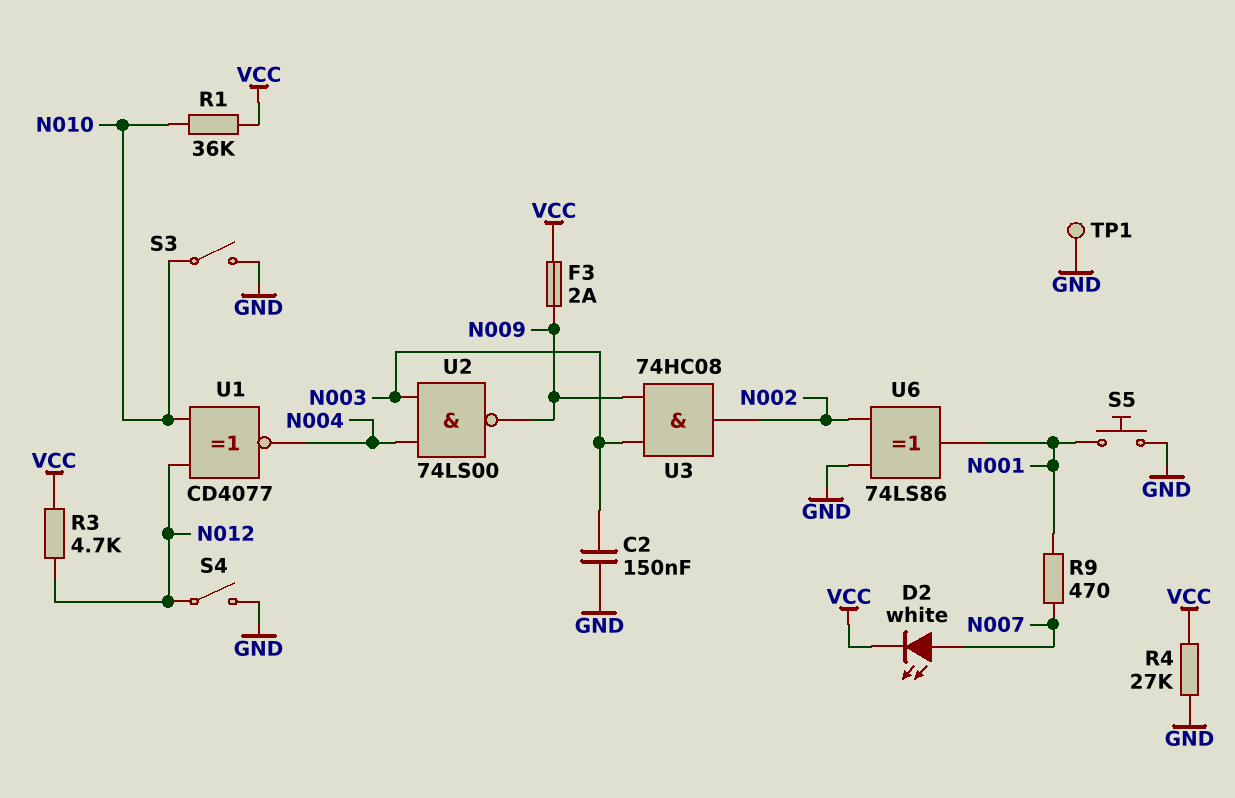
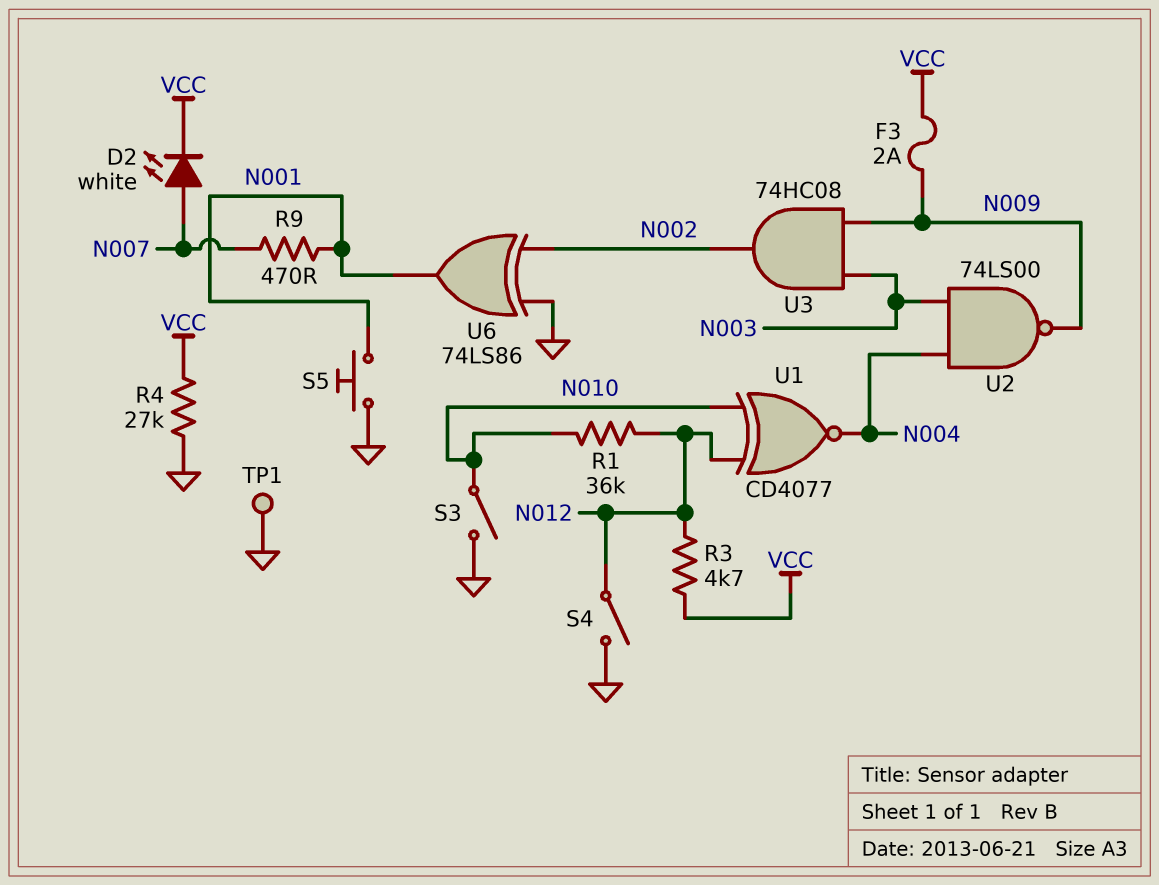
C2: 150nF (GND, N003) -> none
R1: 36k (N010, VCC) -> 36k (N010, N012)

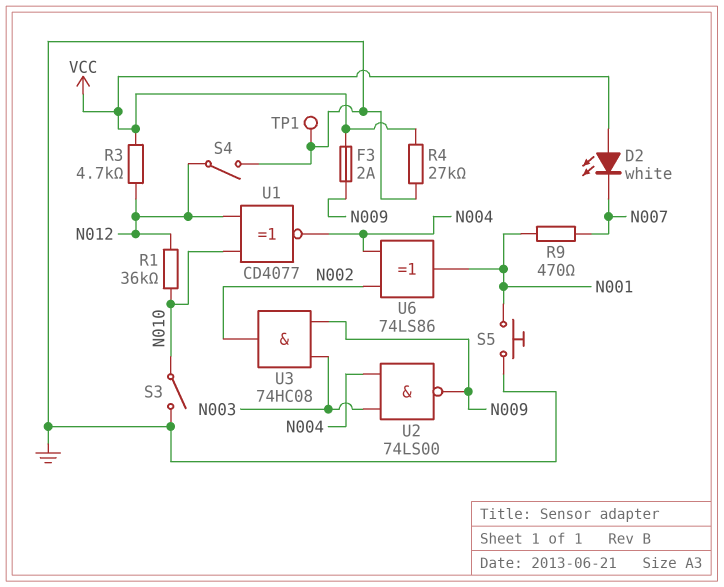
D2: LED white (A N007, K VCC) -> LED white (A VCC, K N007)
U6: XOR 74LS86 (in GND, in N002, out N001) -> XOR 74LS86 (in N002, in N004, out N001)

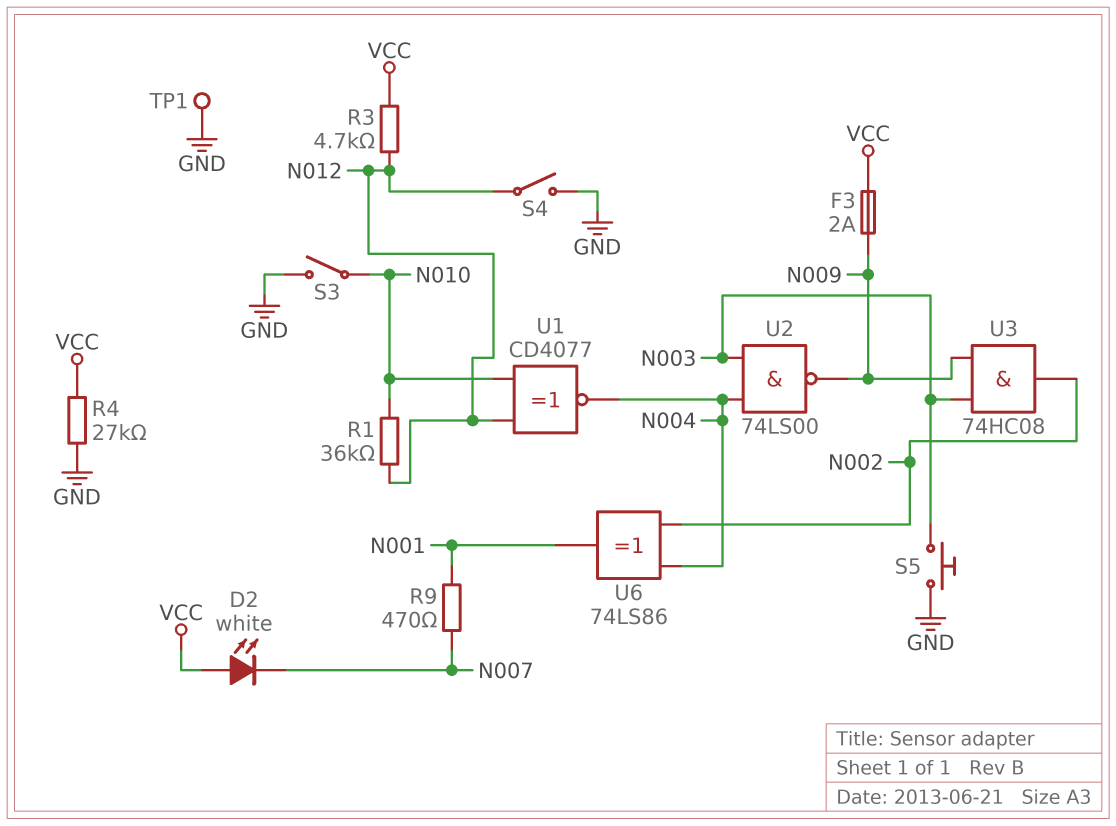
S5: button (GND, N001) -> button (GND, N003)

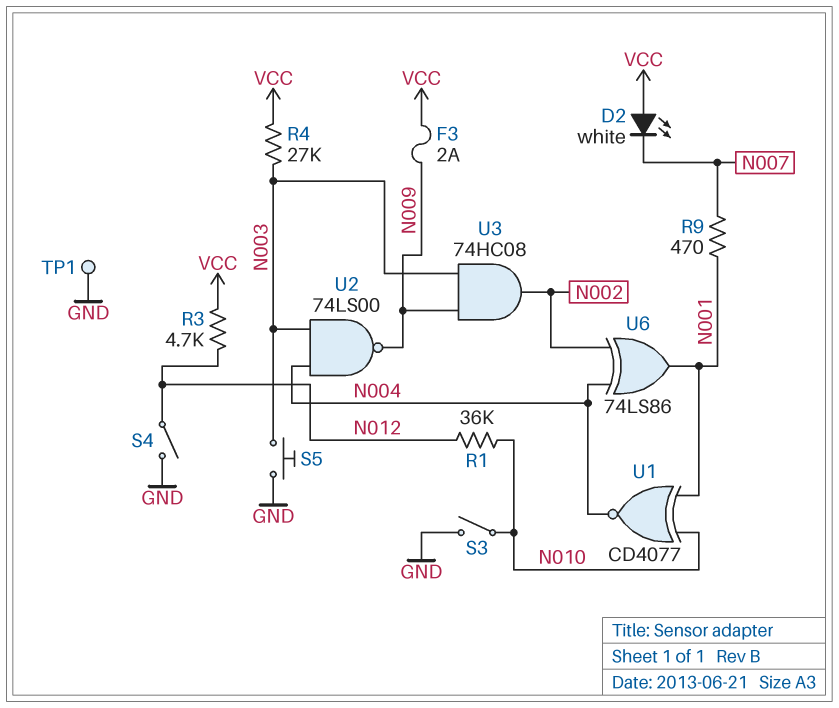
R4: 27k (GND, VCC) -> 27k (N003, VCC)
U1: XNOR CD4077 (in N010, in N012, out N004) -> XNOR CD4077 (in N001, in N010, out N004)

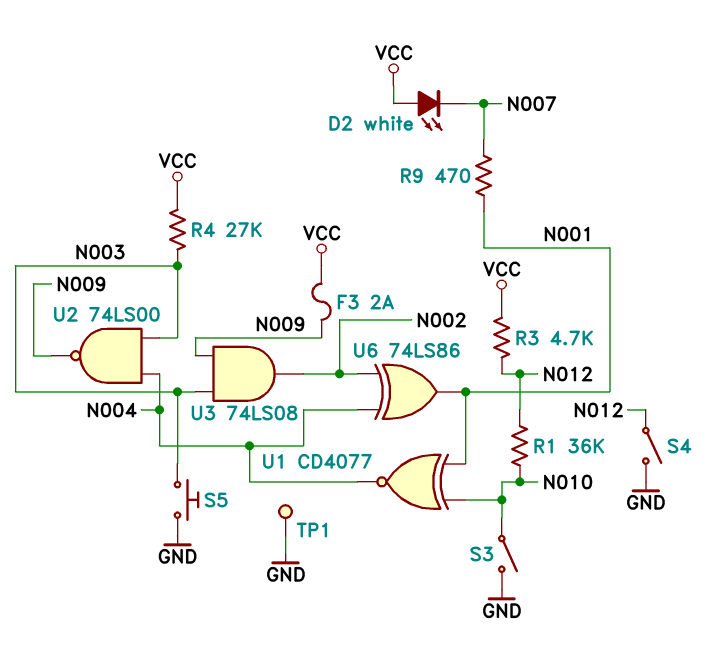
U3: AND 74HC08 (in N003, in N009, out N002) -> AND 74LS08 (in N003, in N009, out N002)

